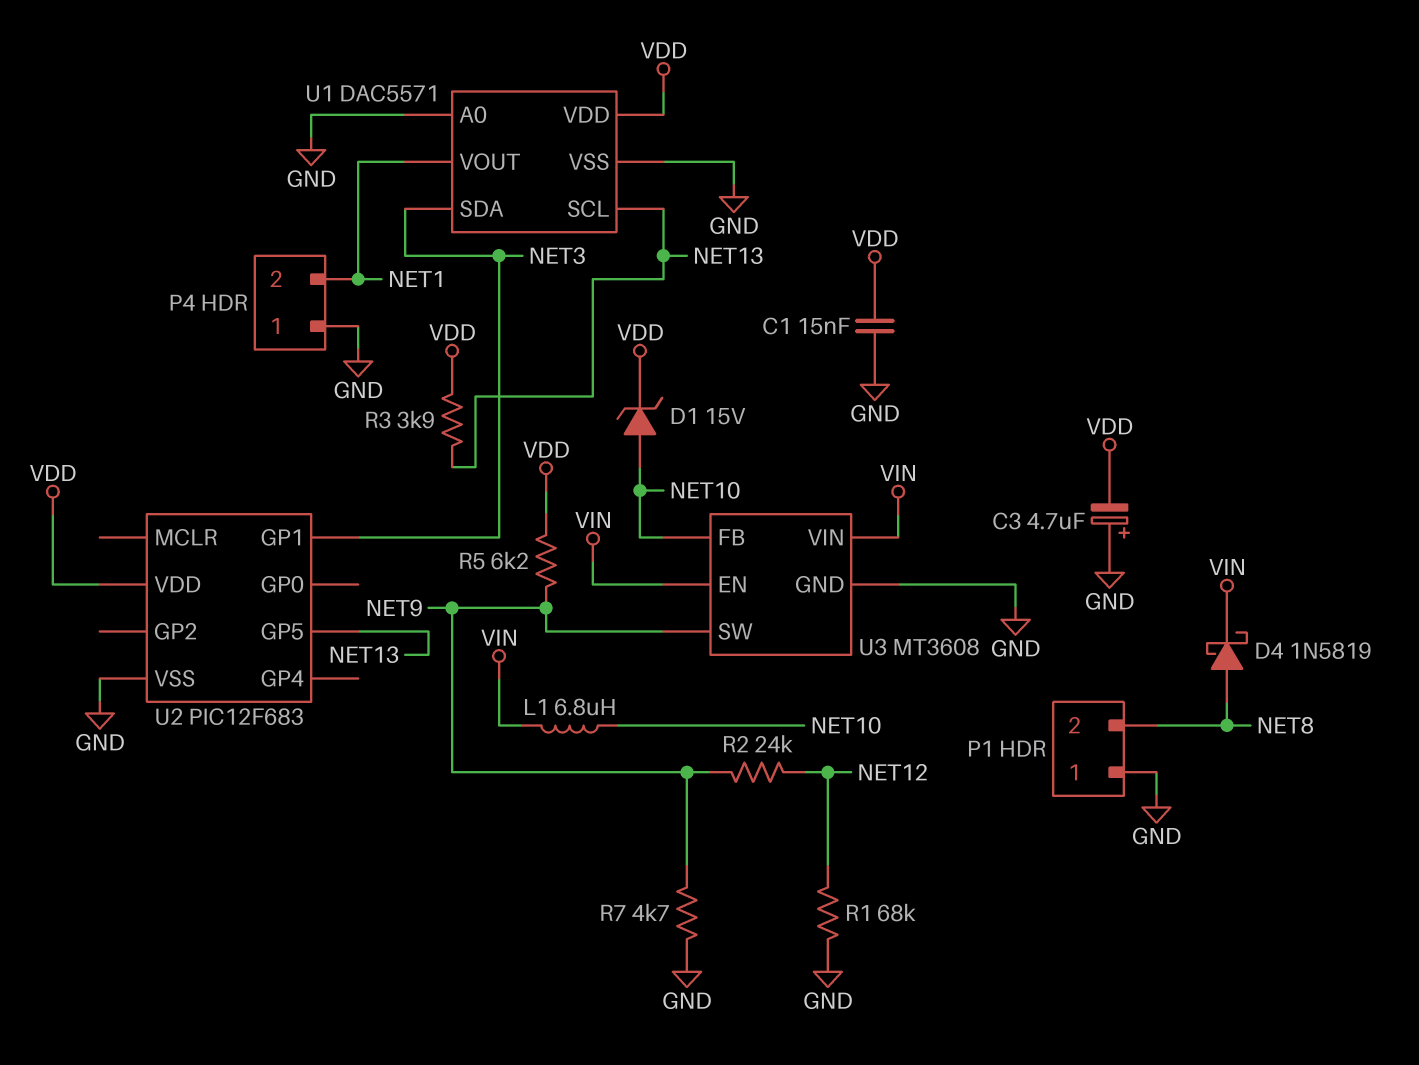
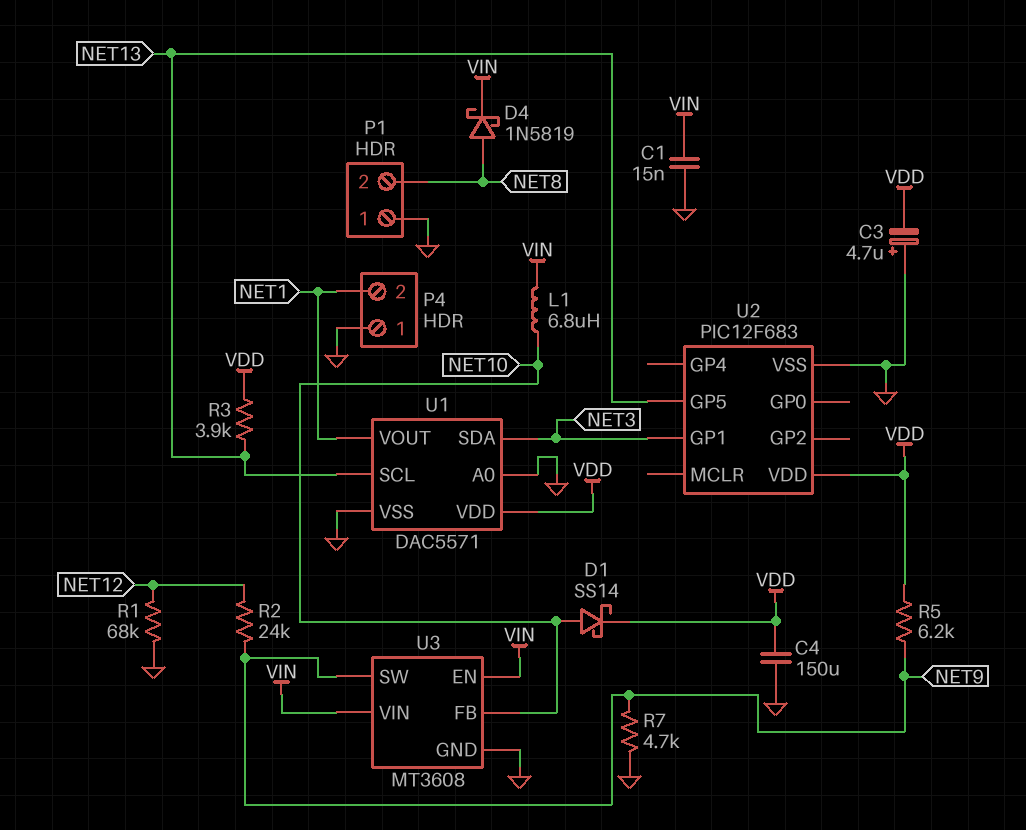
C1: 15nF (GND, VDD) -> 15nF (GND, VIN)
C4: none -> 150uF (GND, VDD)
D1: zener 15V (A NET10, K VDD) -> schottky SS14 (A NET10, K VDD)

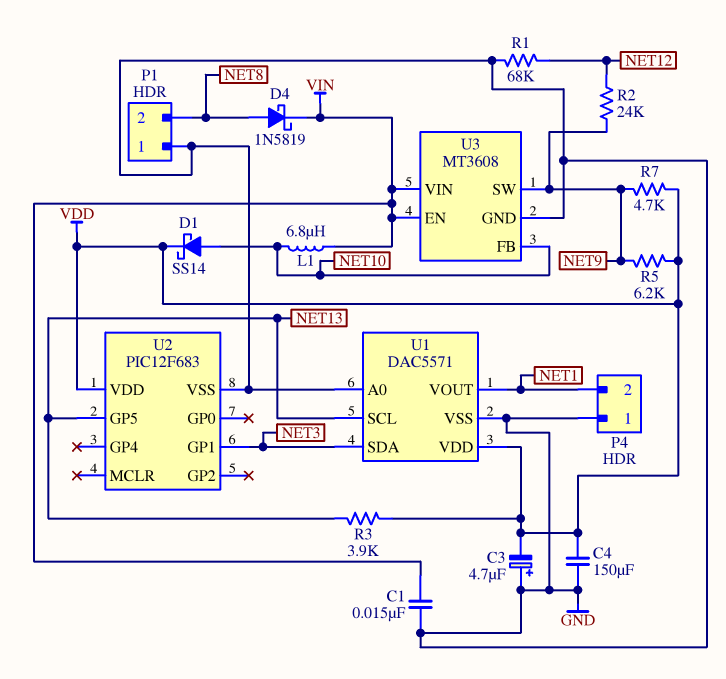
R7: 4.7k (GND, NET9) -> 4.7k (NET9, VDD)

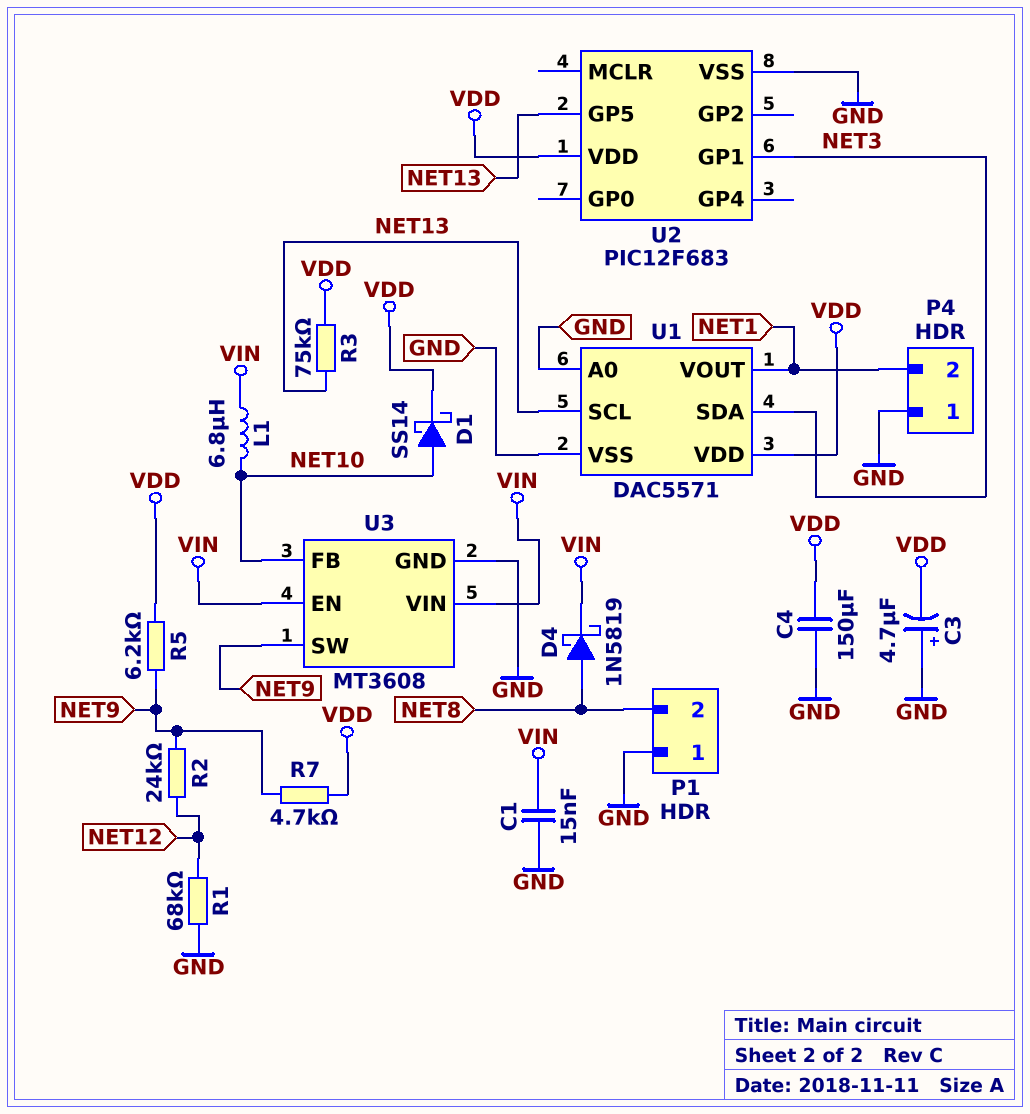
R3: 3.9k (NET13, VDD) -> 75k (NET13, VDD)

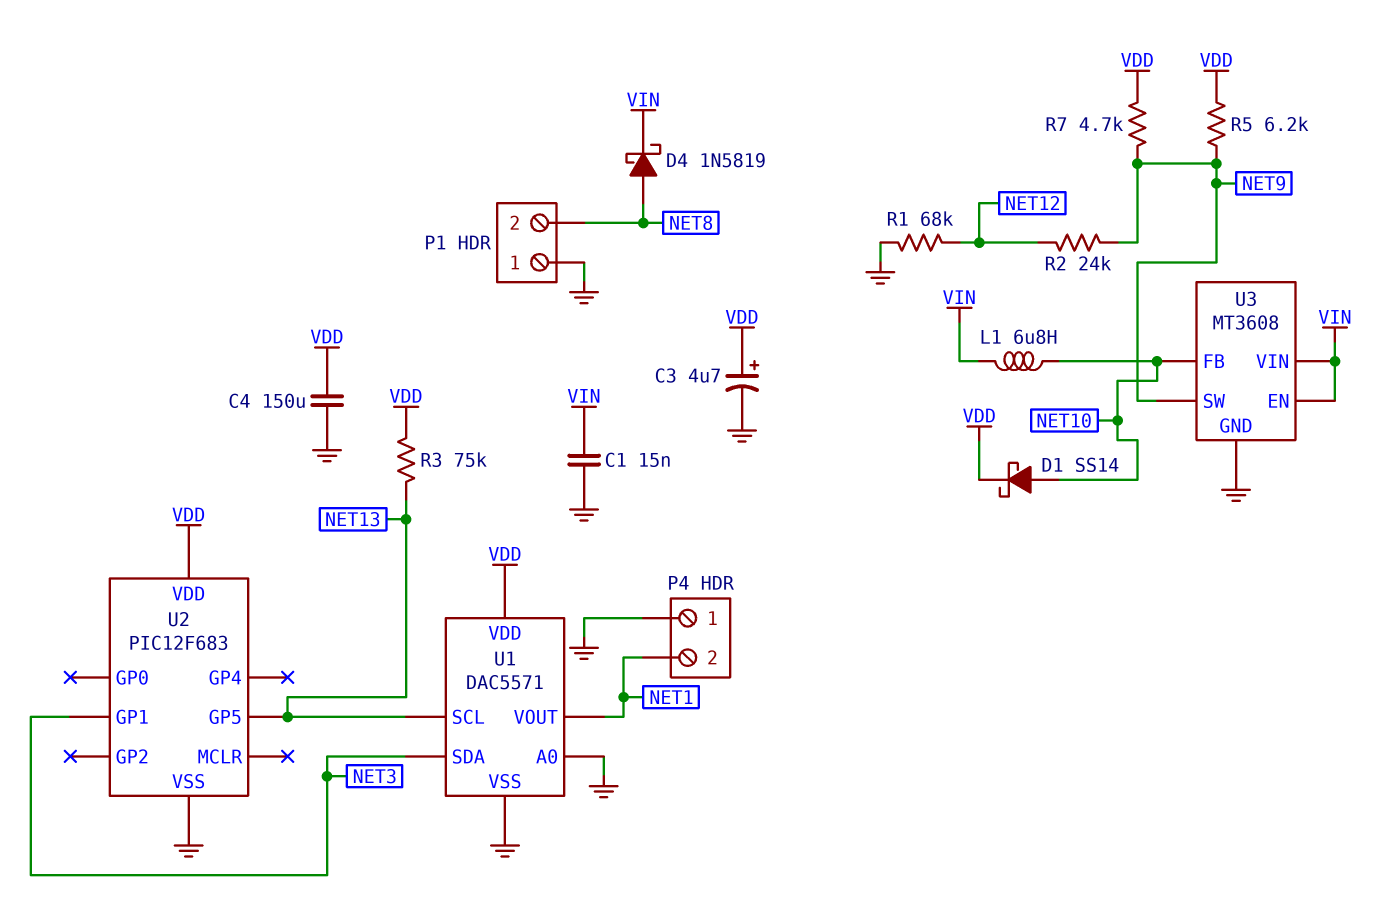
C3: 4.7uF (plus GND, minus VDD) -> 4.7uF (plus VDD, minus GND)

